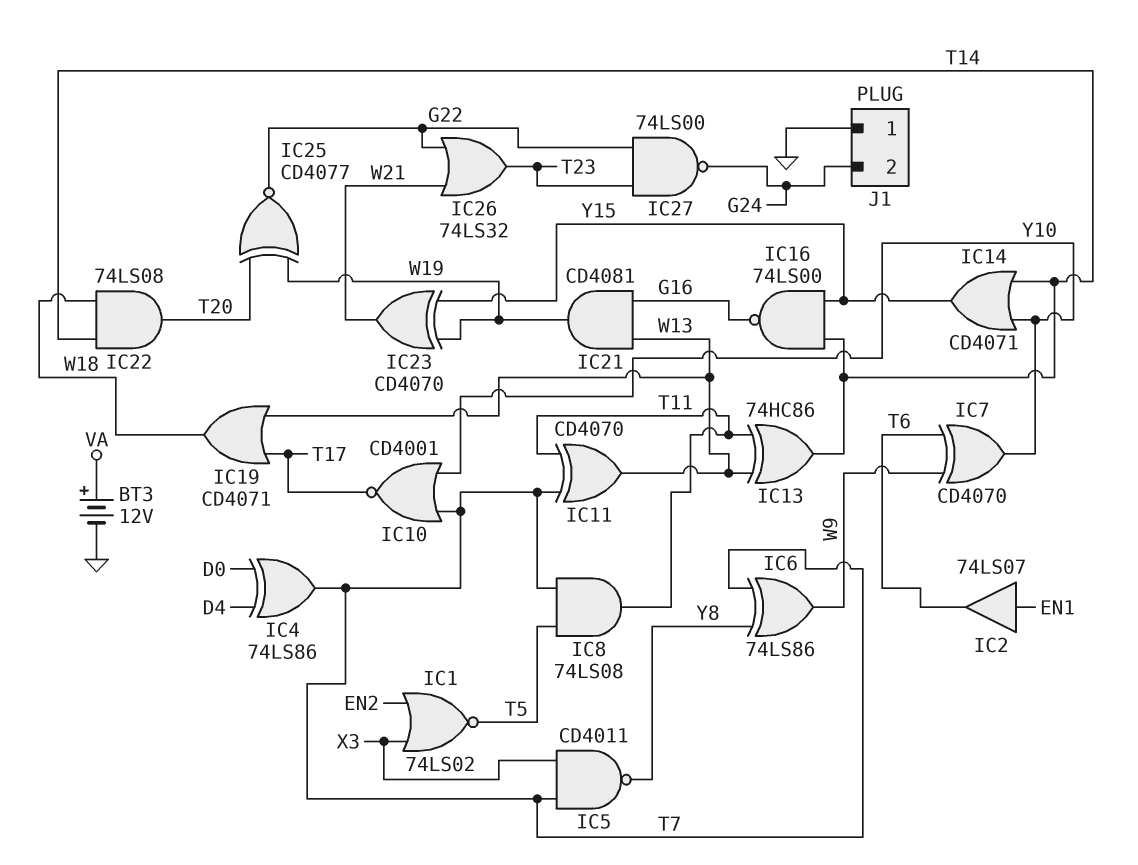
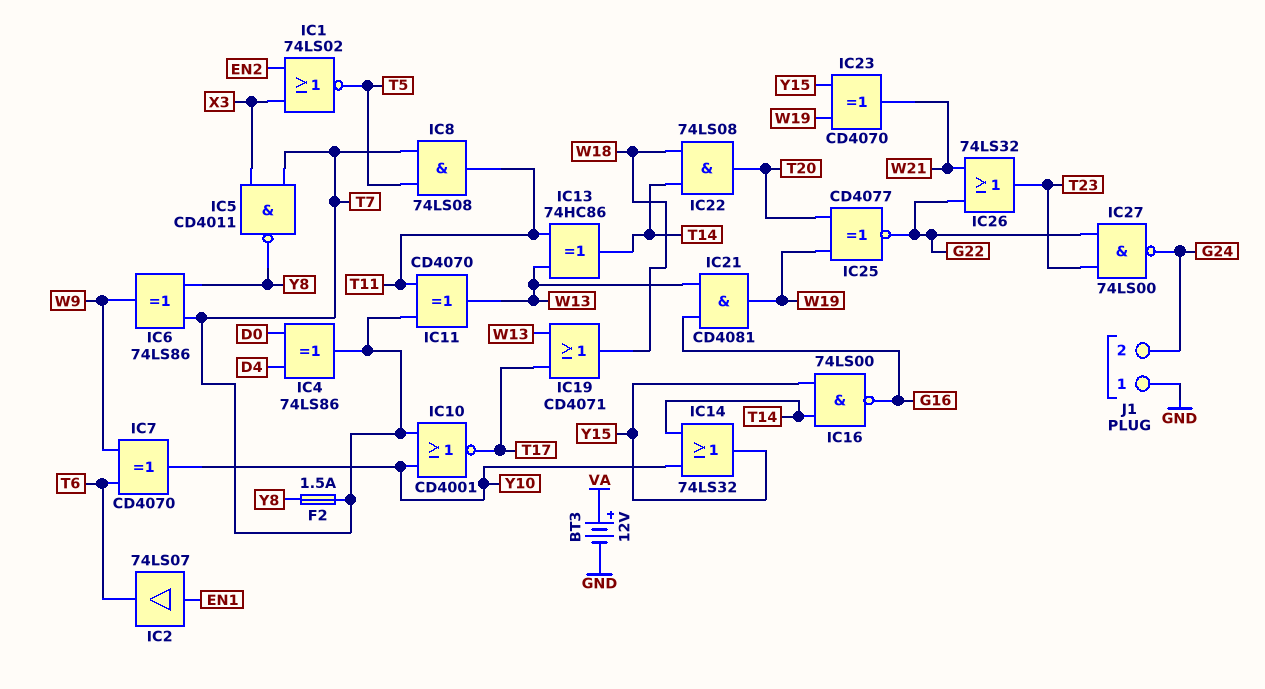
F2: none -> 1.5A (T7, Y8)
IC14: OR CD4071 (in T14, in Y10, out Y15) -> OR 74LS32 (in T14, in Y10, out Y15)

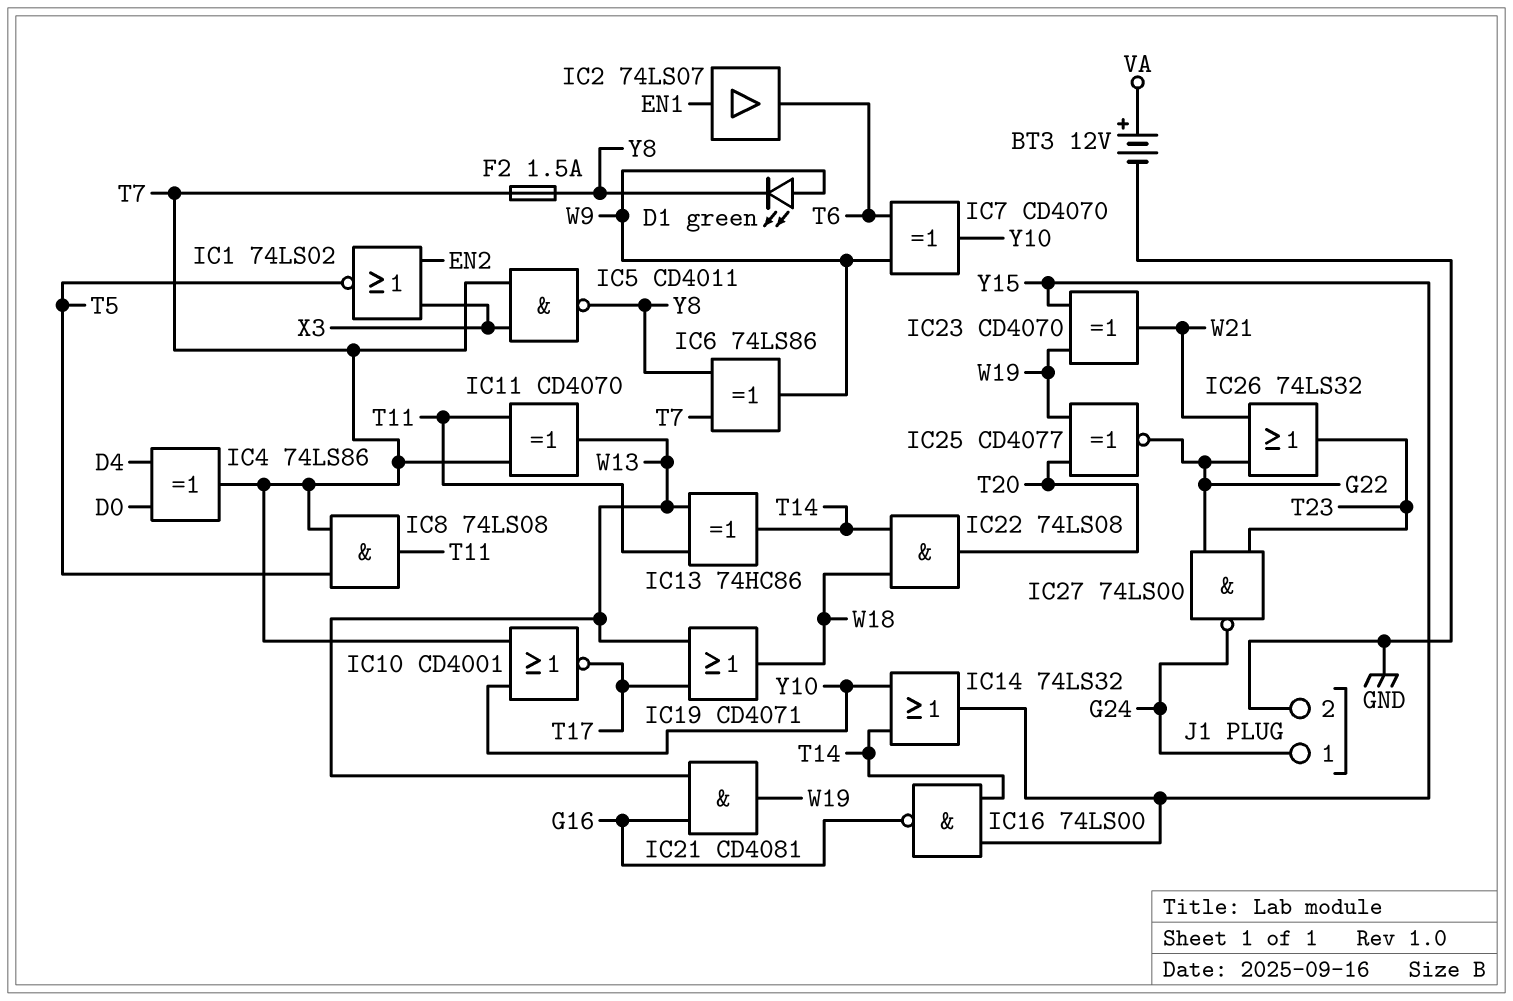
D1: none -> LED green (A W9, K Y8)
J1 pin 1: GND -> G24
J1 pin 2: G24 -> GND

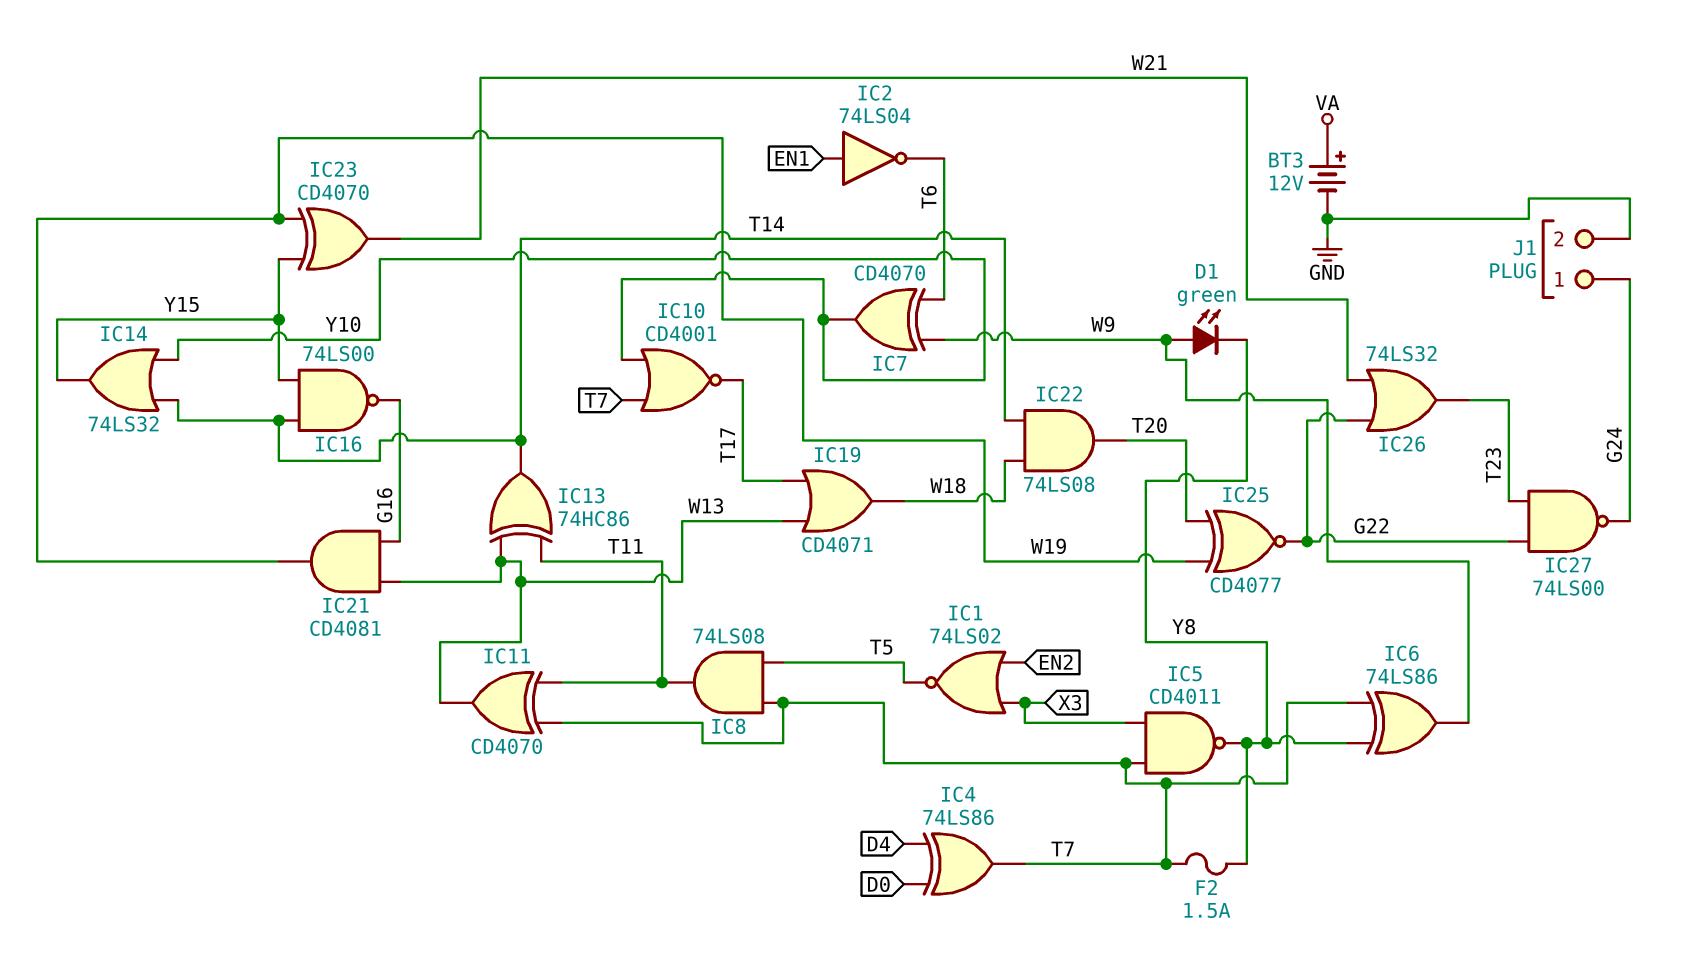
IC2: buffer 74LS07 (in EN1, out T6) -> NOT 74LS04 (in EN1, out T6)

